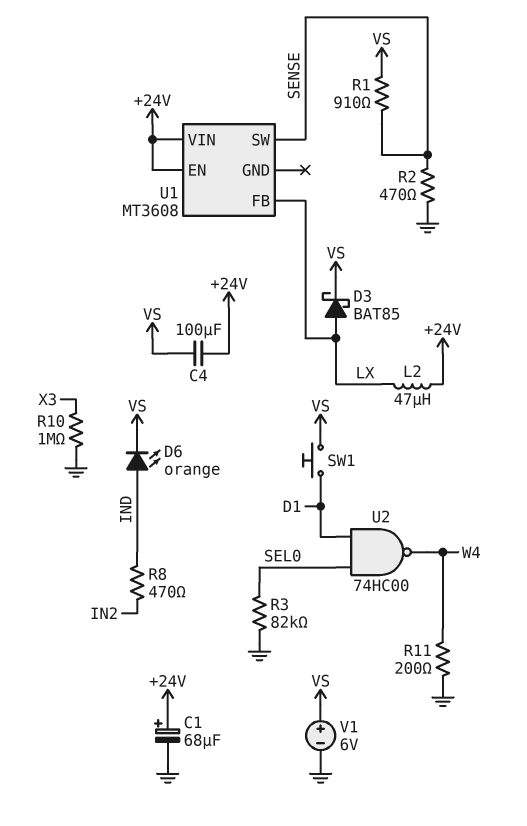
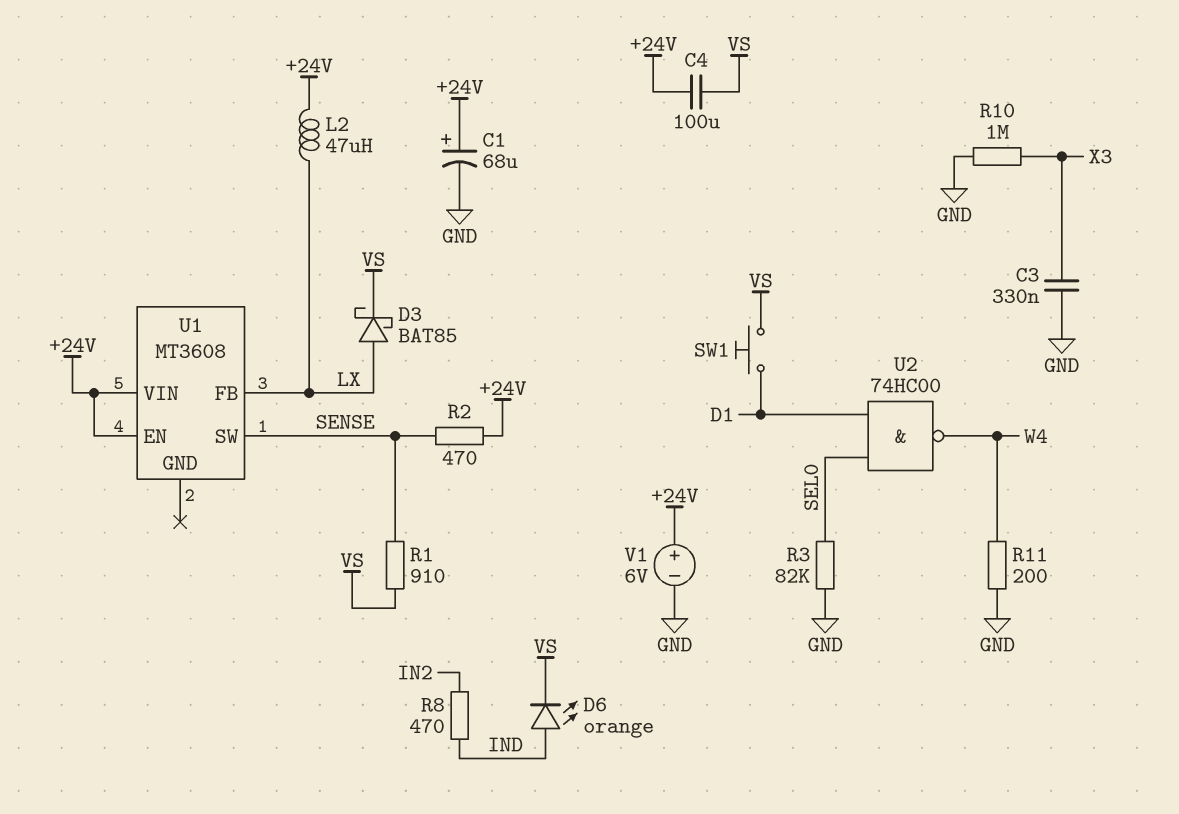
C3: none -> 330nF (GND, X3)
R2: 470 (GND, SENSE) -> 470 (+24V, SENSE)
V1: 6V (plus VS, minus GND) -> 6V (plus +24V, minus GND)

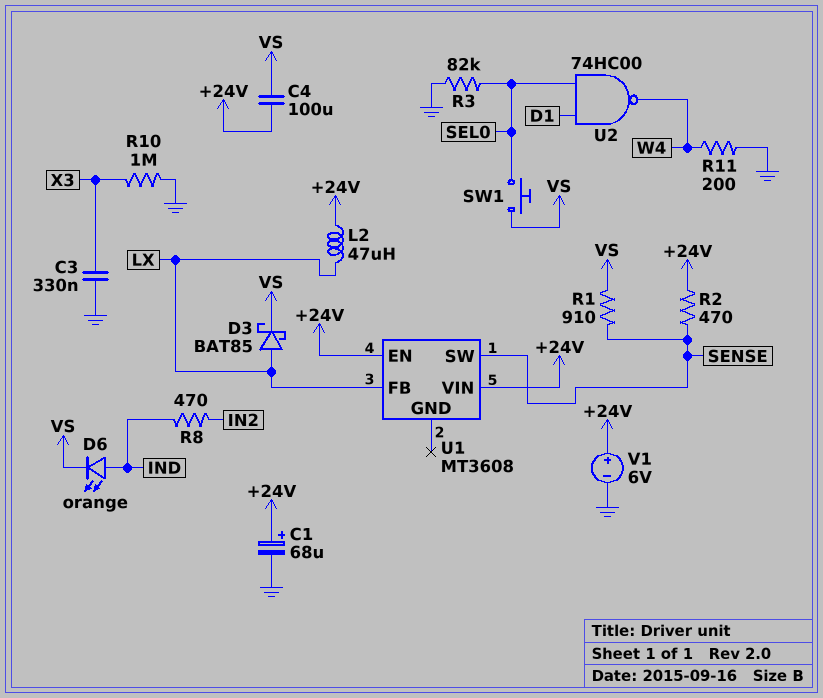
SW1: button (D1, VS) -> button (SEL0, VS)

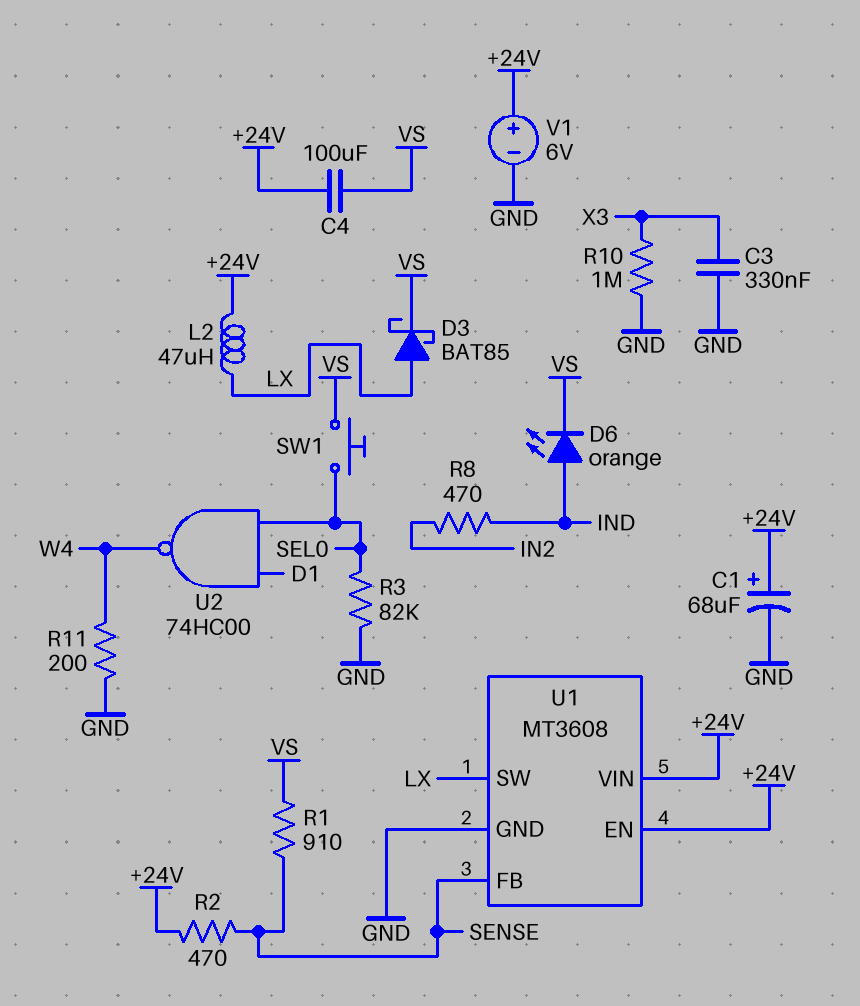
U1 pin FB: LX -> SENSE
U1 pin GND: none -> GND
U1 pin SW: SENSE -> LX

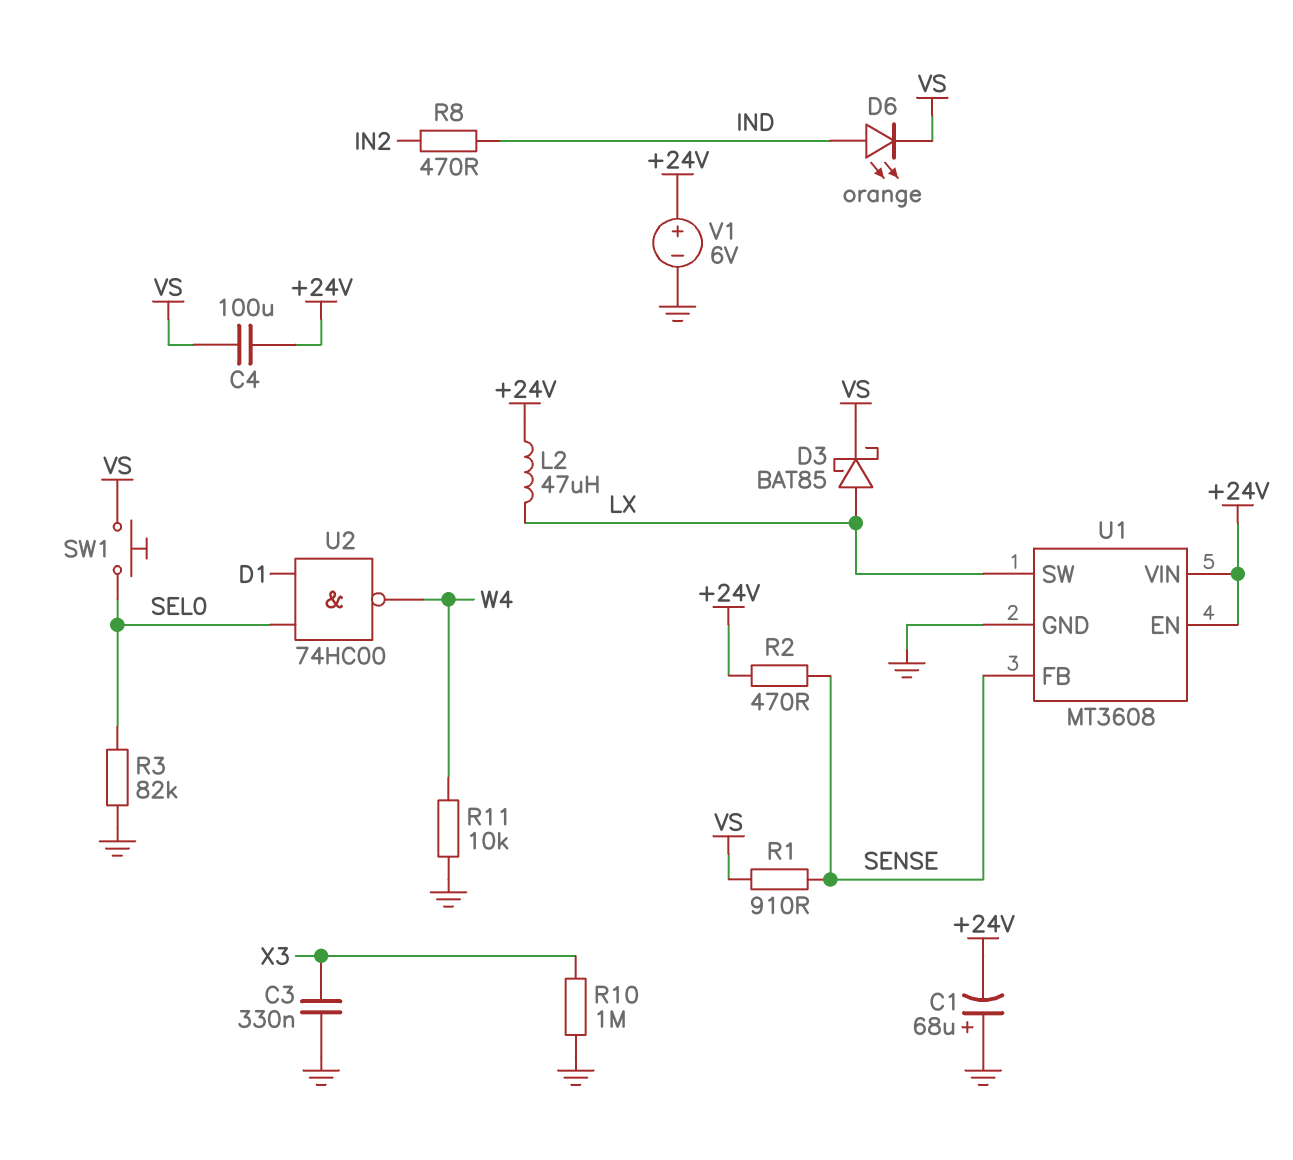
C1: 68uF (plus +24V, minus GND) -> 68uF (plus GND, minus +24V)
R11: 200 (GND, W4) -> 10k (GND, W4)

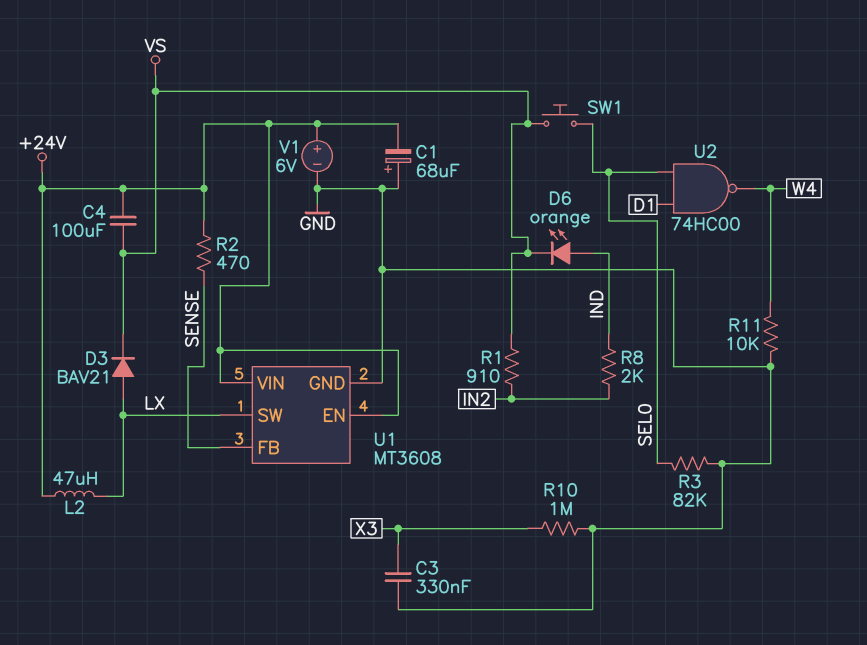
D3: schottky BAT85 (A LX, K VS) -> diode BAV21 (A LX, K VS)
R1: 910 (SENSE, VS) -> 910 (IN2, VS)
R8: 470 (IN2, IND) -> 2k (IN2, IND)

